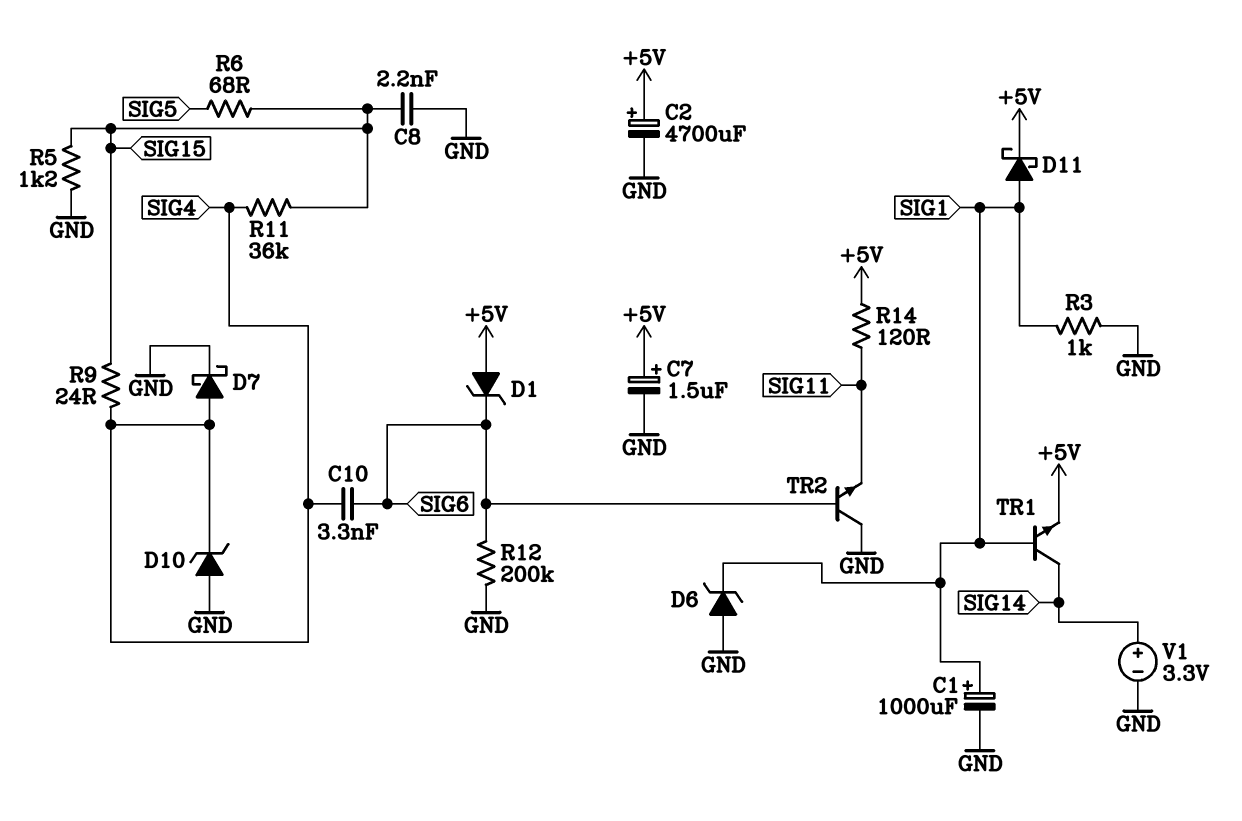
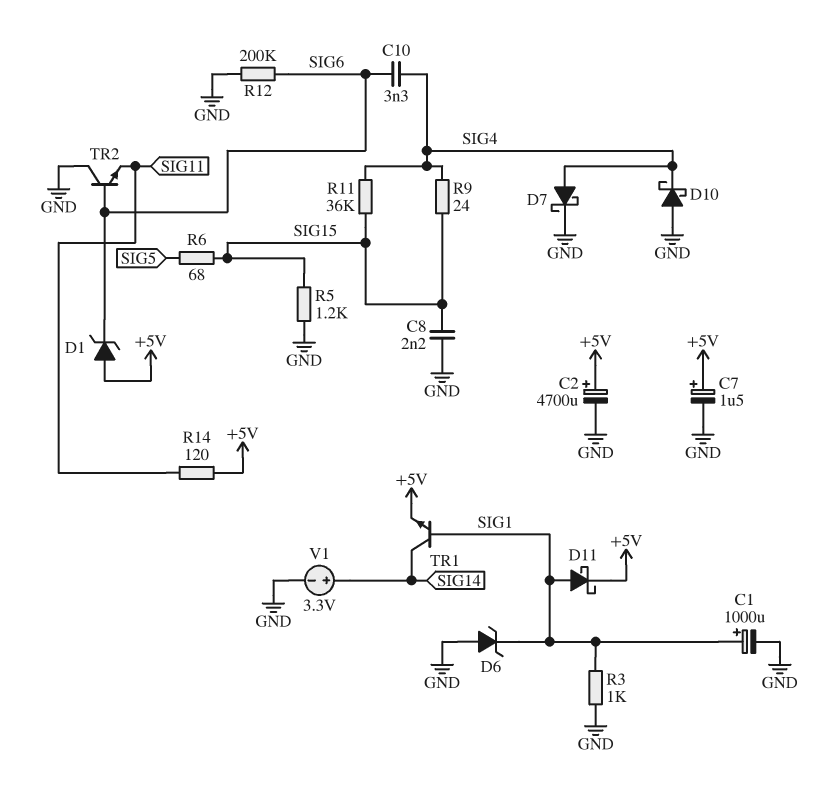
D10: zener (A GND, K SIG4) -> schottky (A GND, K SIG4)

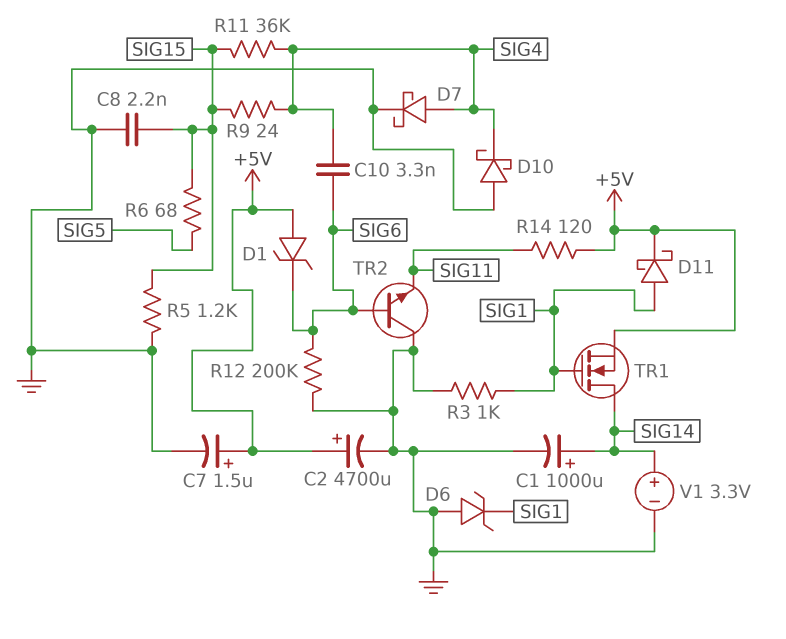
C1: 1000uF (plus SIG1, minus GND) -> 1000uF (plus SIG14, minus GND)
TR1: NPN (B SIG1, C SIG14, E +5V) -> NMOS (G SIG1, D SIG14, S +5V)

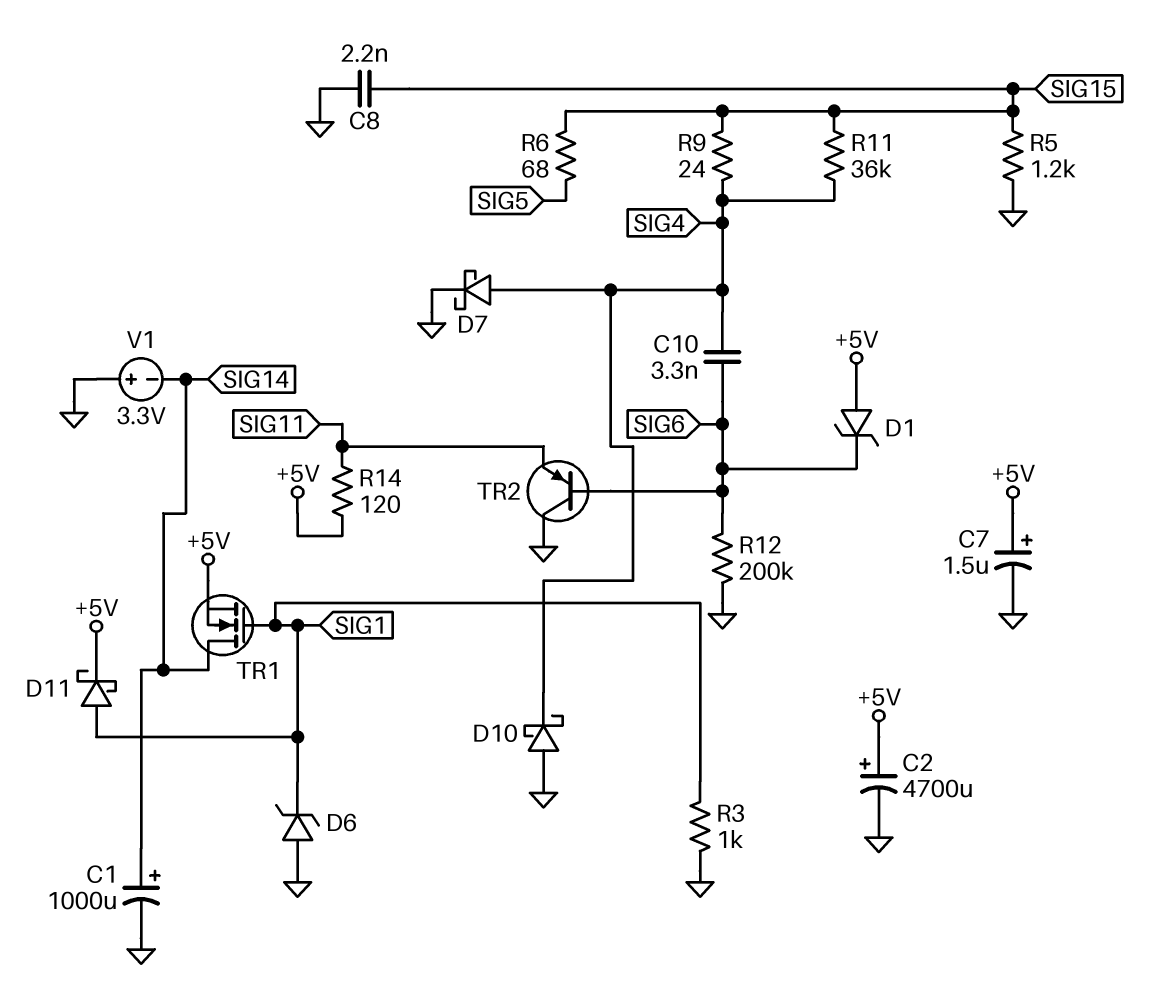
TR2: NPN (B SIG6, C GND, E SIG11) -> PNP (B SIG6, C GND, E SIG11)
V1: 3.3V (plus SIG14, minus GND) -> 3.3V (plus GND, minus SIG14)

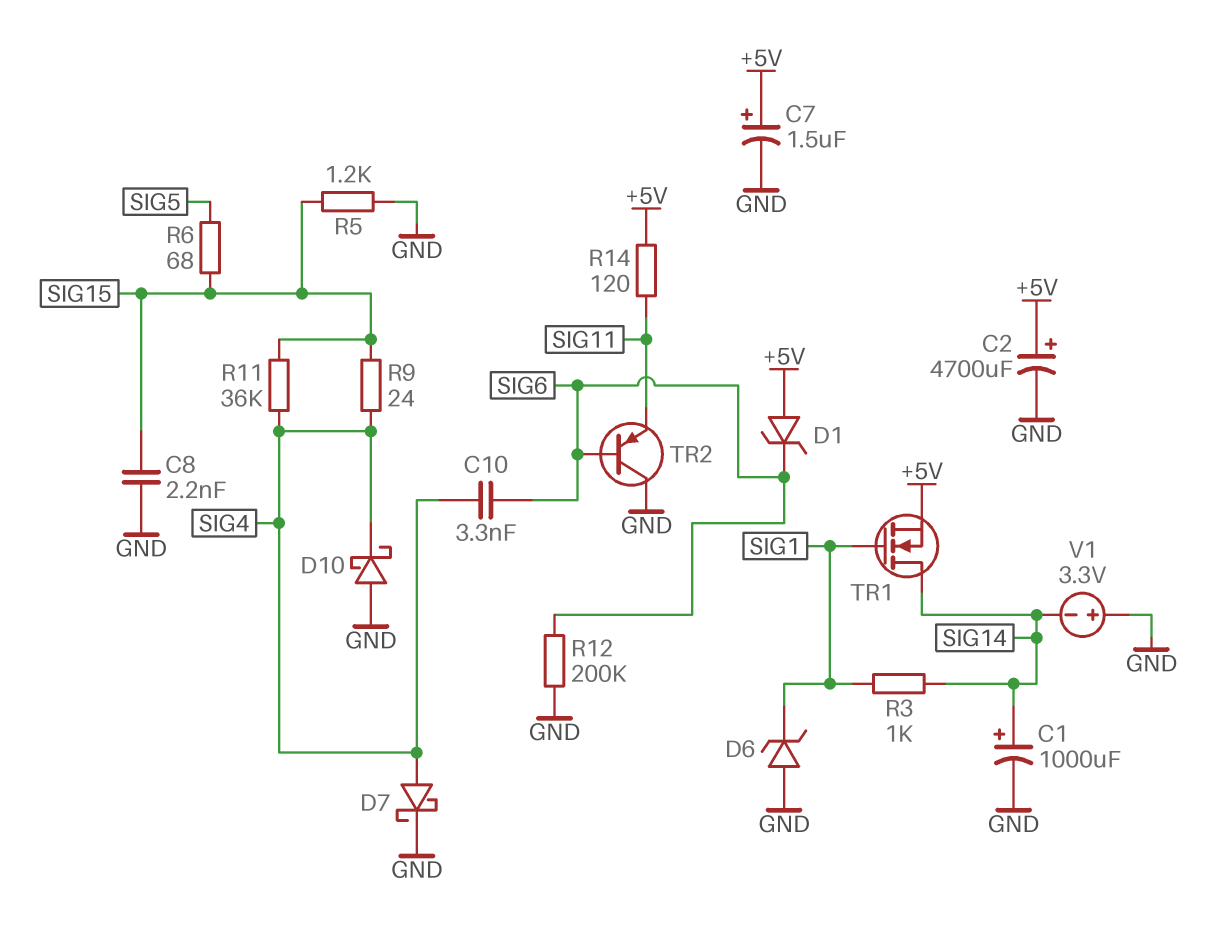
D11: schottky (A SIG1, K +5V) -> none
R3: 1k (GND, SIG1) -> 1k (SIG1, SIG14)

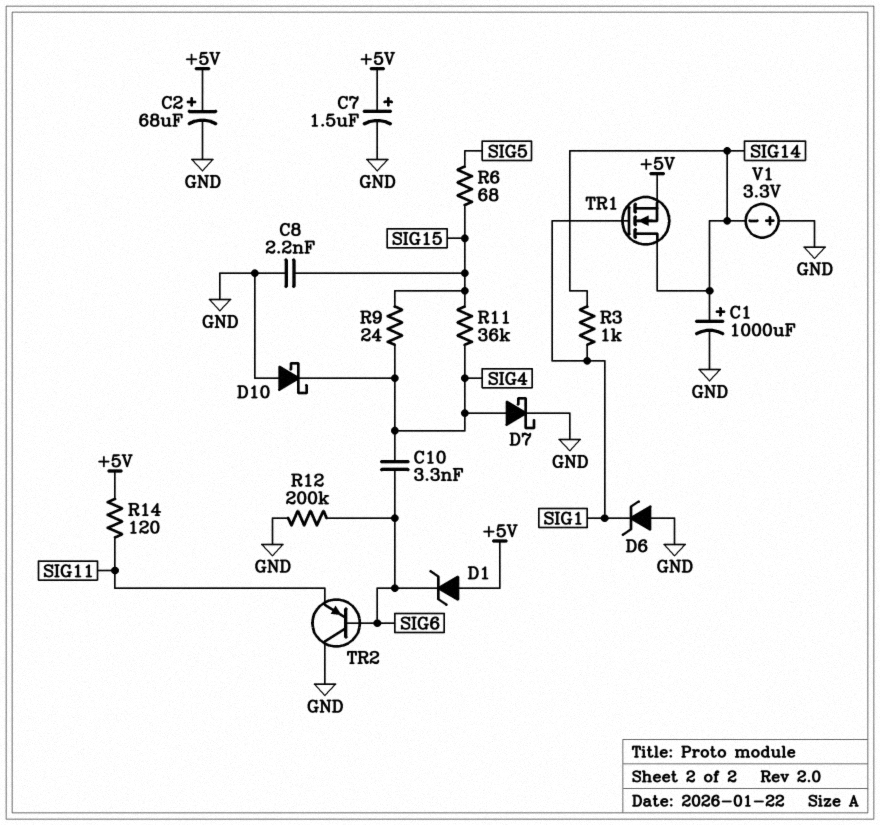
C2: 4700uF (plus +5V, minus GND) -> 68uF (plus +5V, minus GND)
R5: 1.2k (GND, SIG15) -> none

